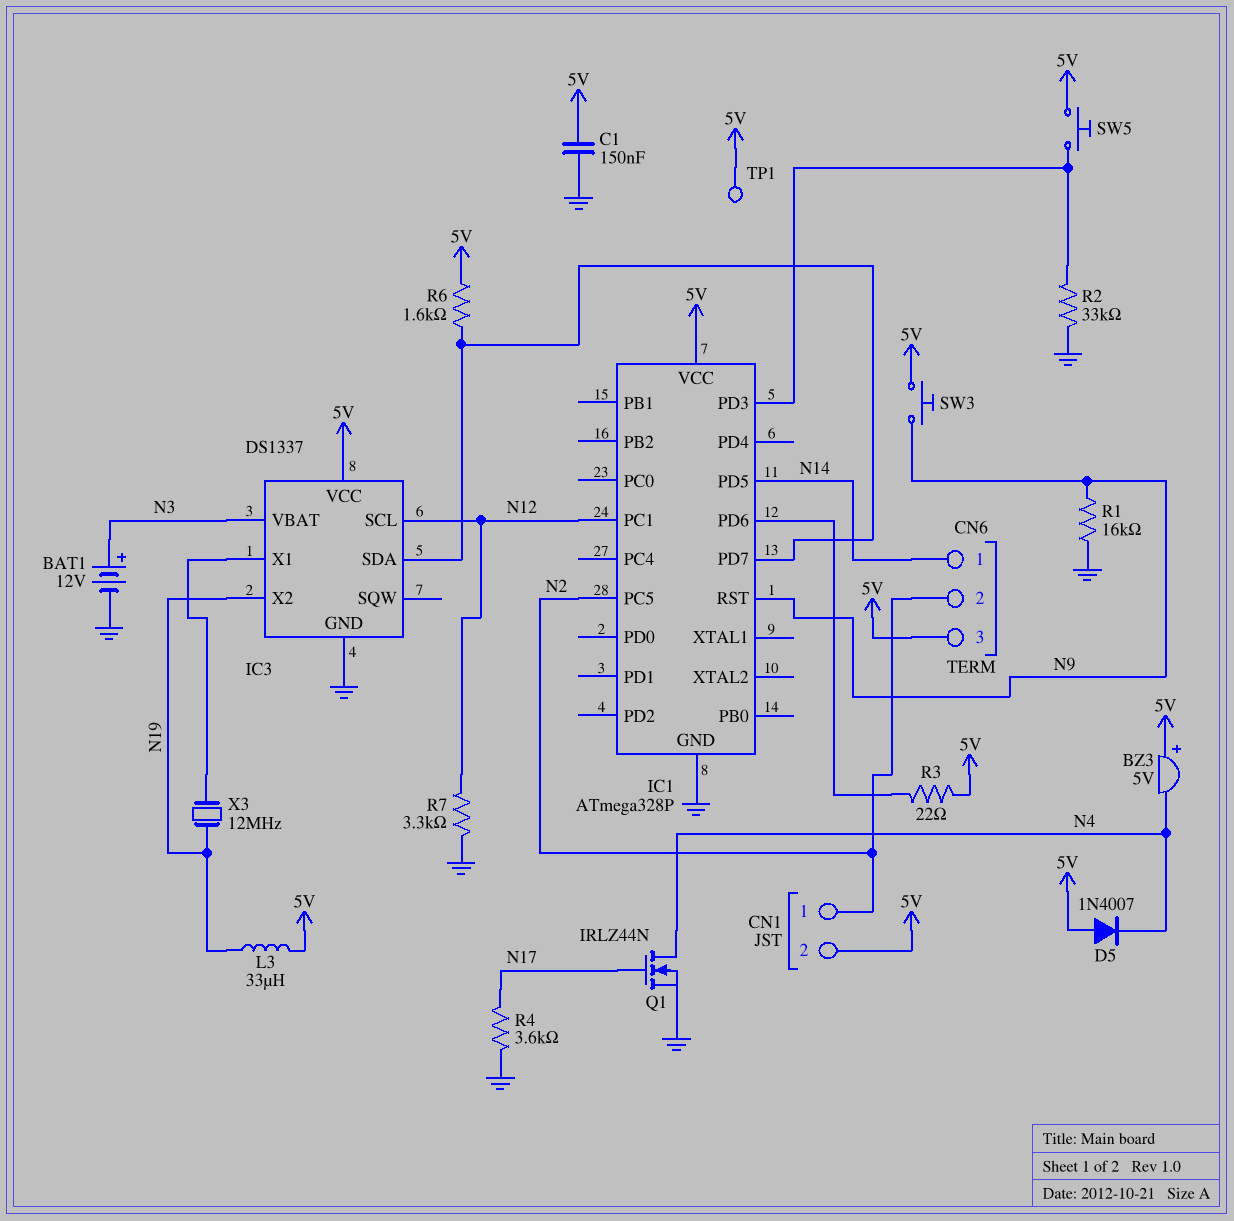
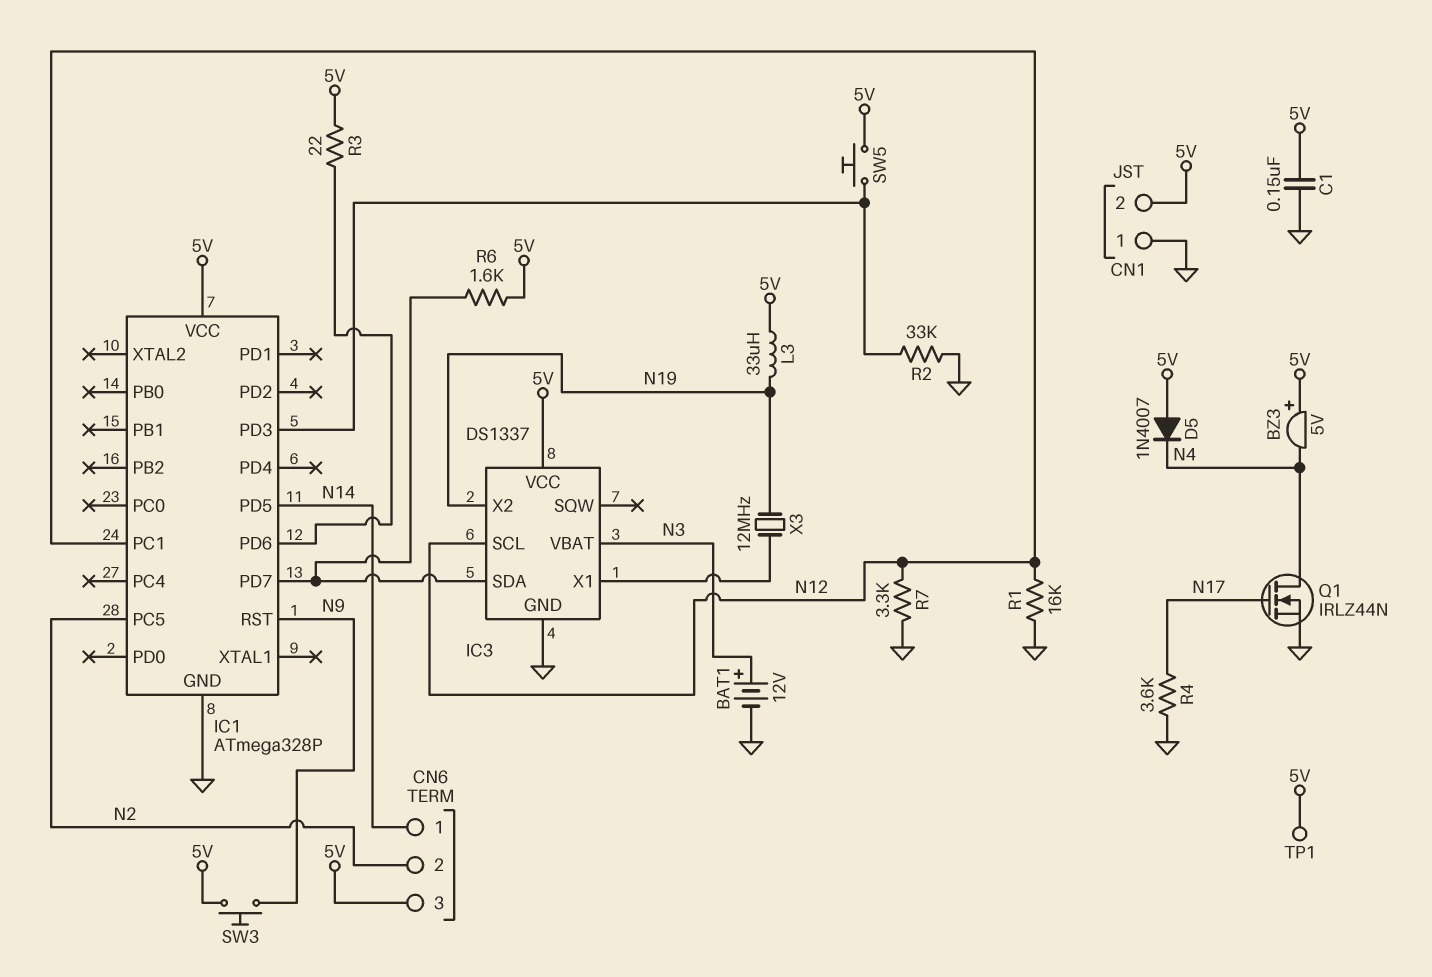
CN1 pin 1: N2 -> GND
R1: 16k (GND, N9) -> 16k (GND, N12)

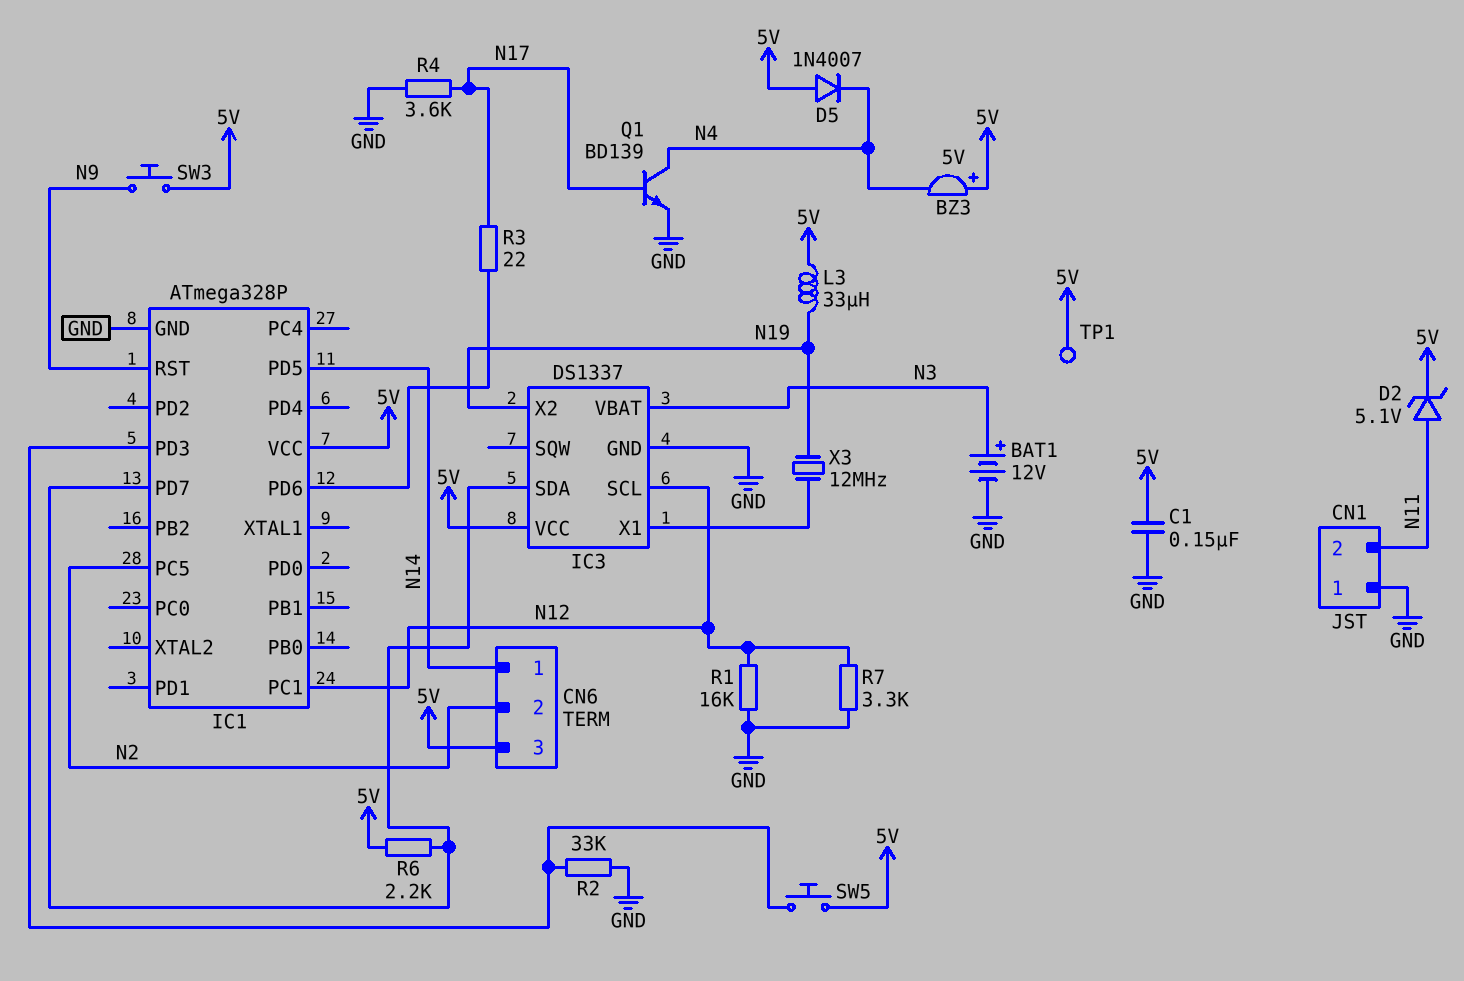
CN1 pin 2: 5V -> N11
D2: none -> zener 5.1V (A N11, K 5V)
Q1: NMOS IRLZ44N (G N17, D N4, S GND) -> NPN BD139 (B N17, C N4, E GND)
R3: 22 (5V, IC1/PD6) -> 22 (IC1/PD6, N17)
R6: 1.6k (5V, IC1/PD7) -> 2.2k (5V, IC1/PD7)

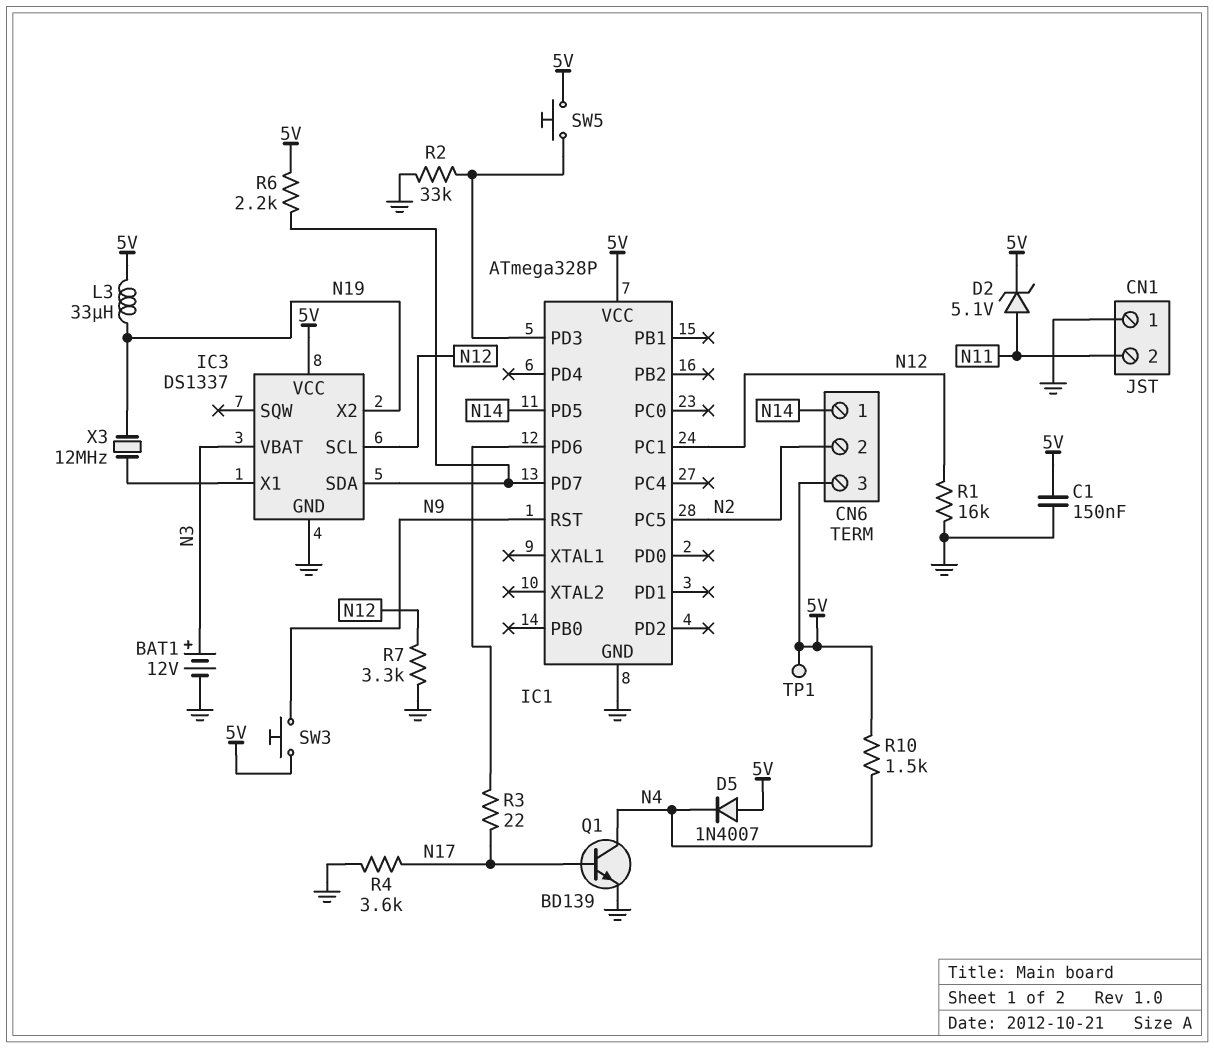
BZ3: buzzer 5V (plus 5V, minus N4) -> none
R10: none -> 1.5k (5V, N4)

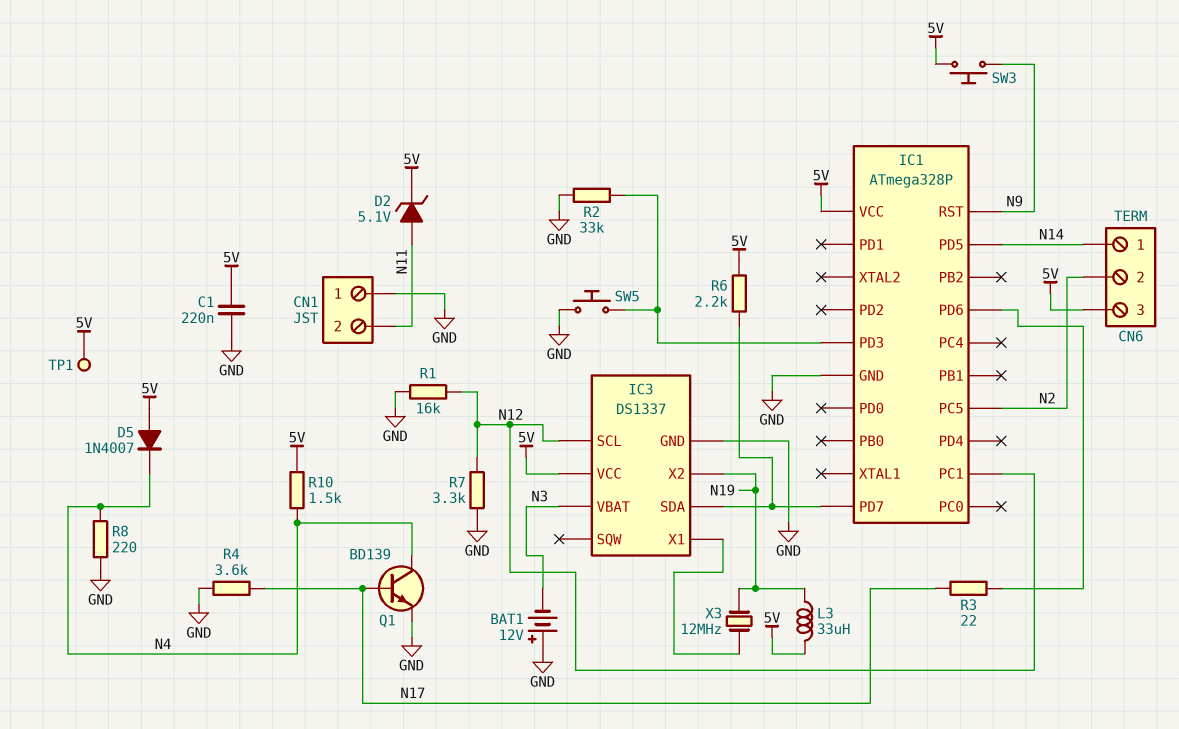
BAT1: 12V (plus N3, minus GND) -> 12V (plus GND, minus N3)
C1: 150nF (5V, GND) -> 220nF (5V, GND)
R8: none -> 220 (GND, N4)
SW5: button (5V, IC1/PD3) -> button (GND, IC1/PD3)

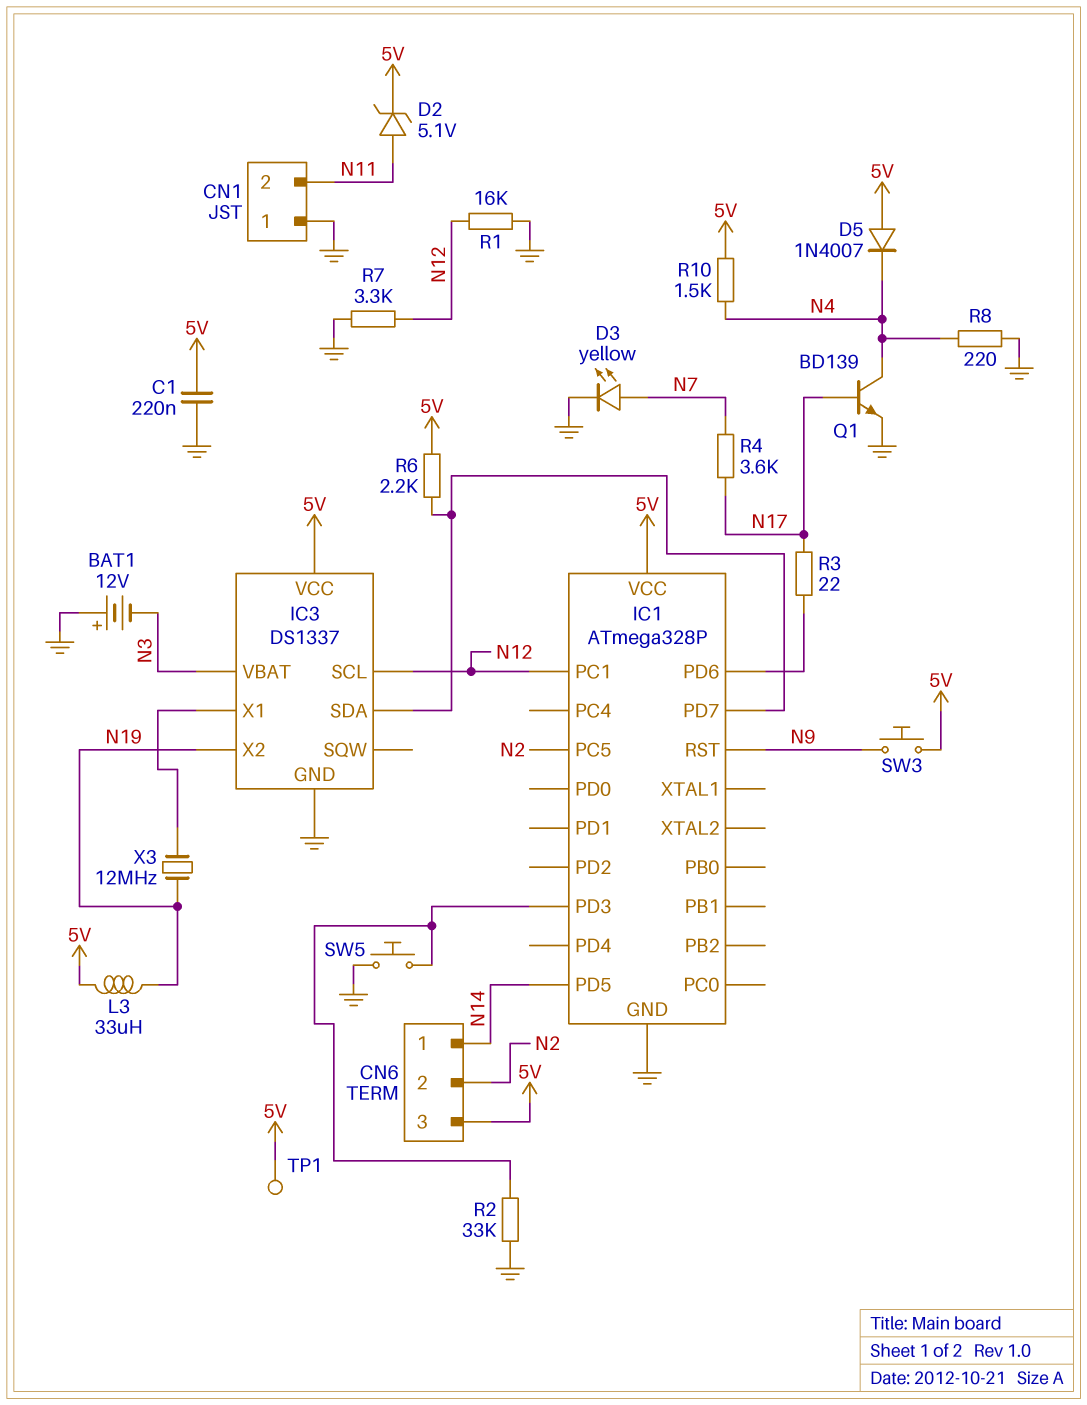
D3: none -> LED yellow (A N7, K GND)
R4: 3.6k (GND, N17) -> 3.6k (N7, N17)

